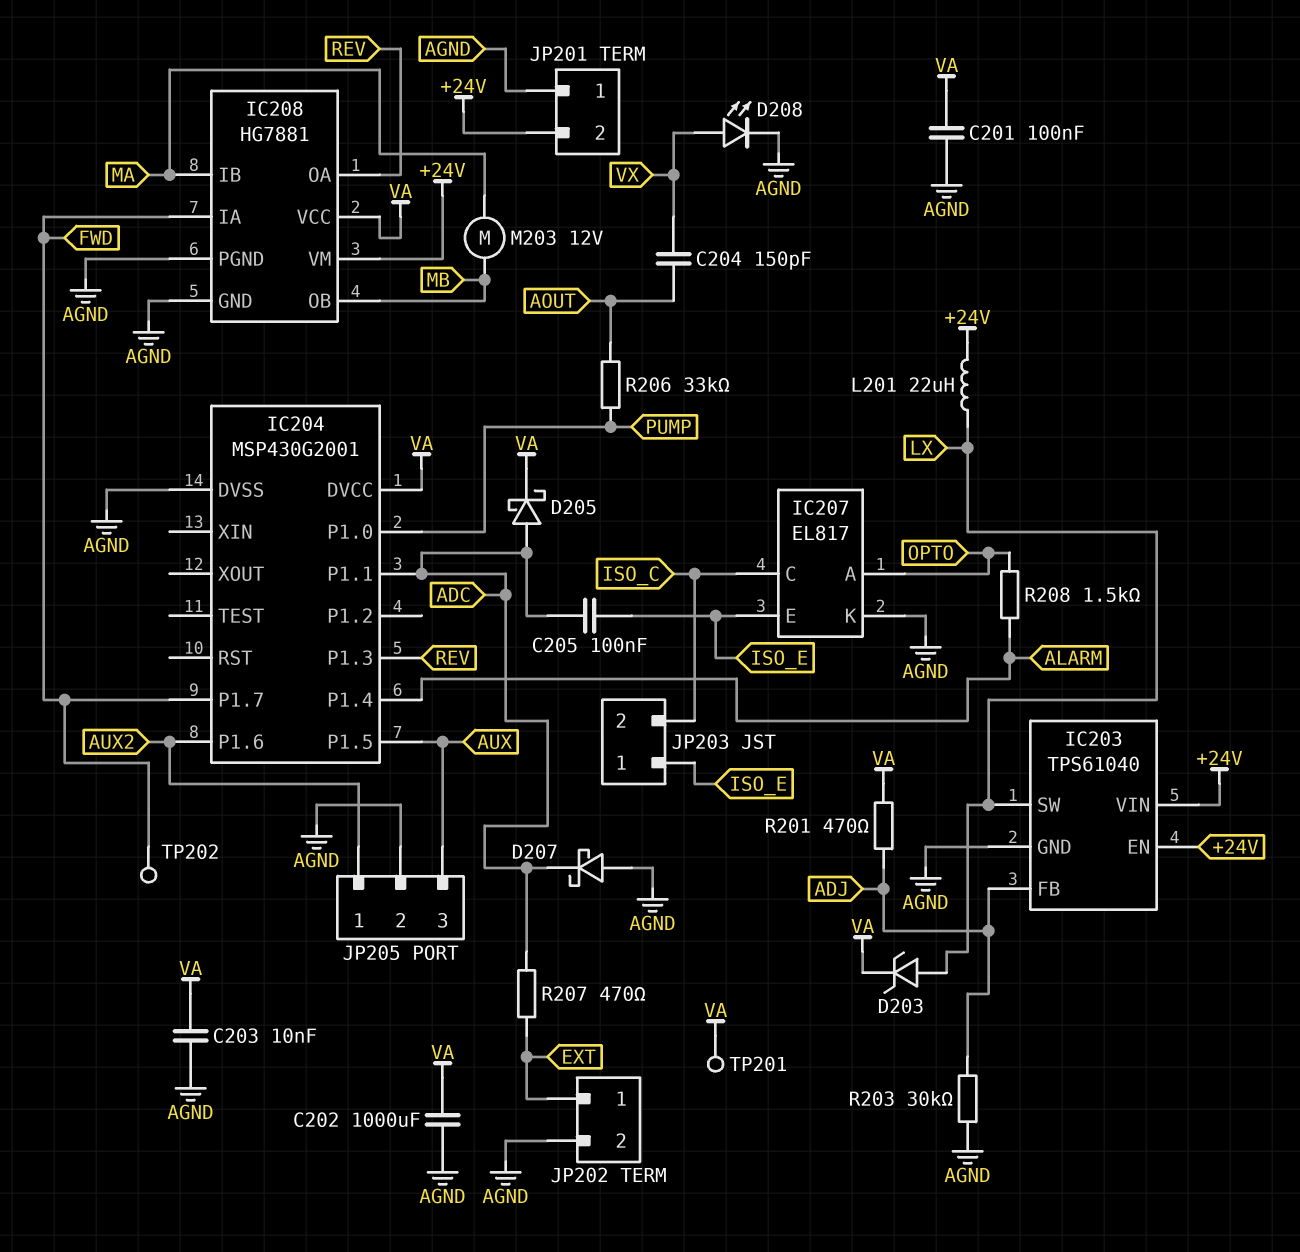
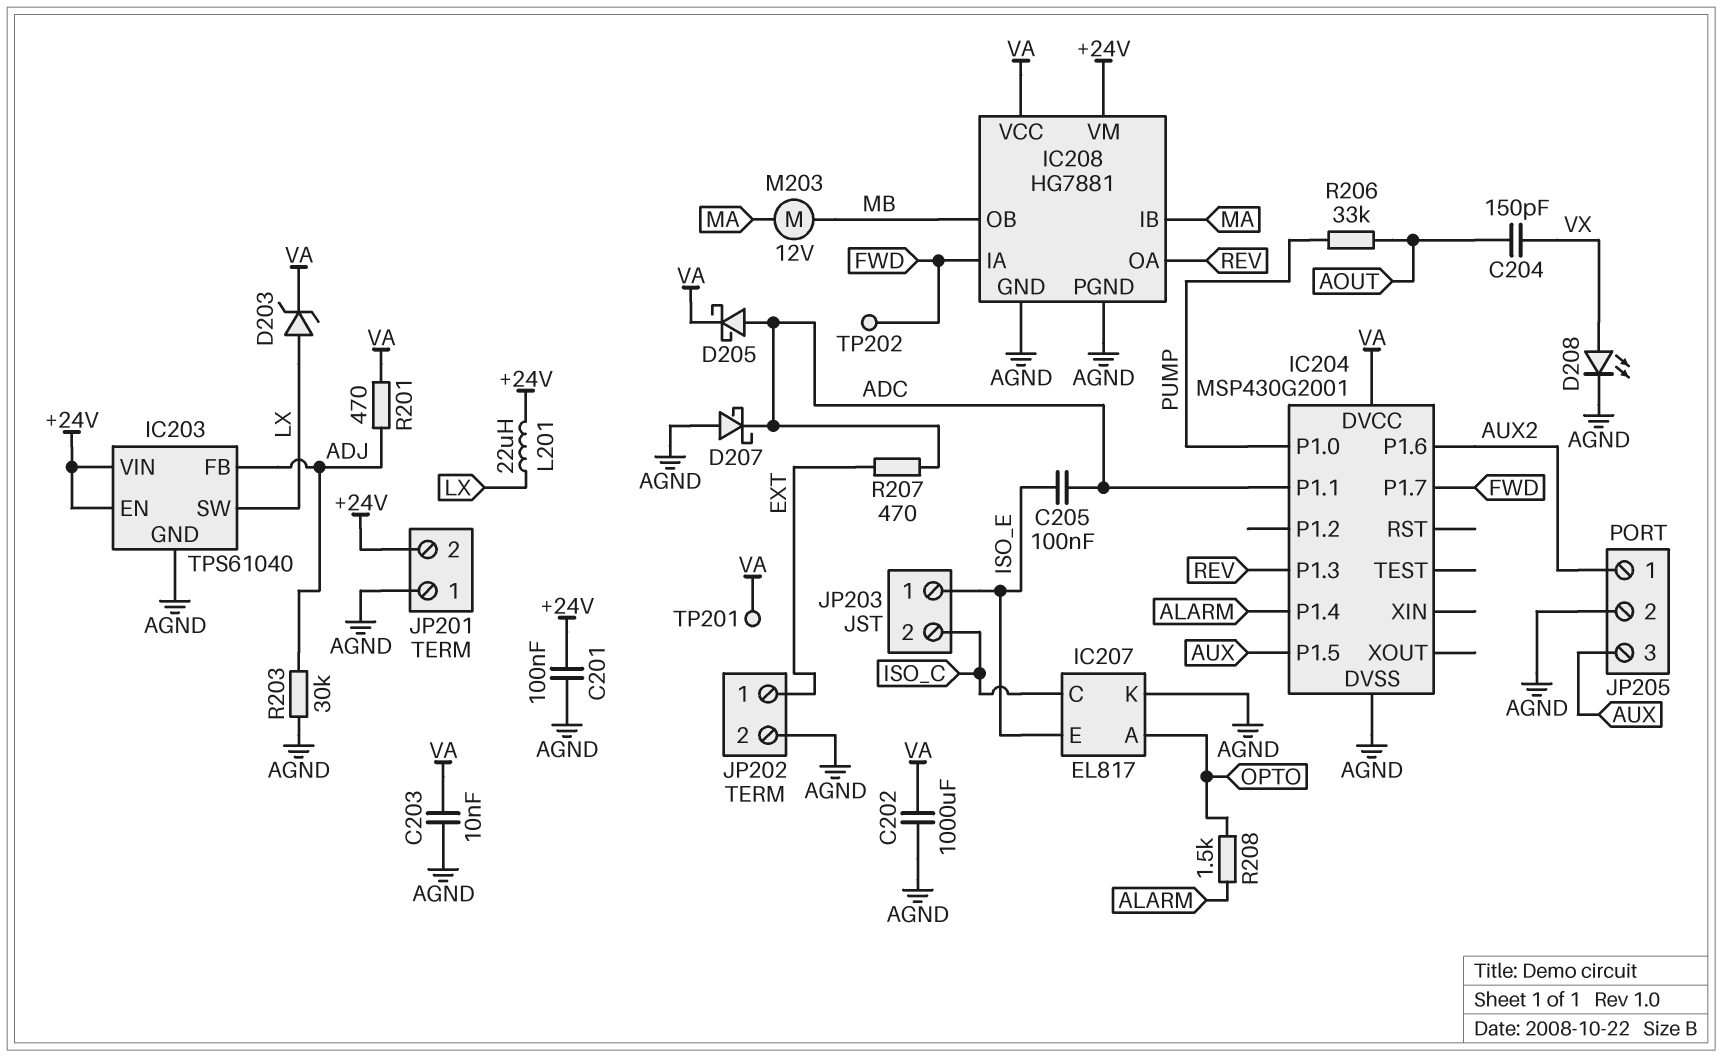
C201: 100nF (AGND, VA) -> 100nF (+24V, AGND)

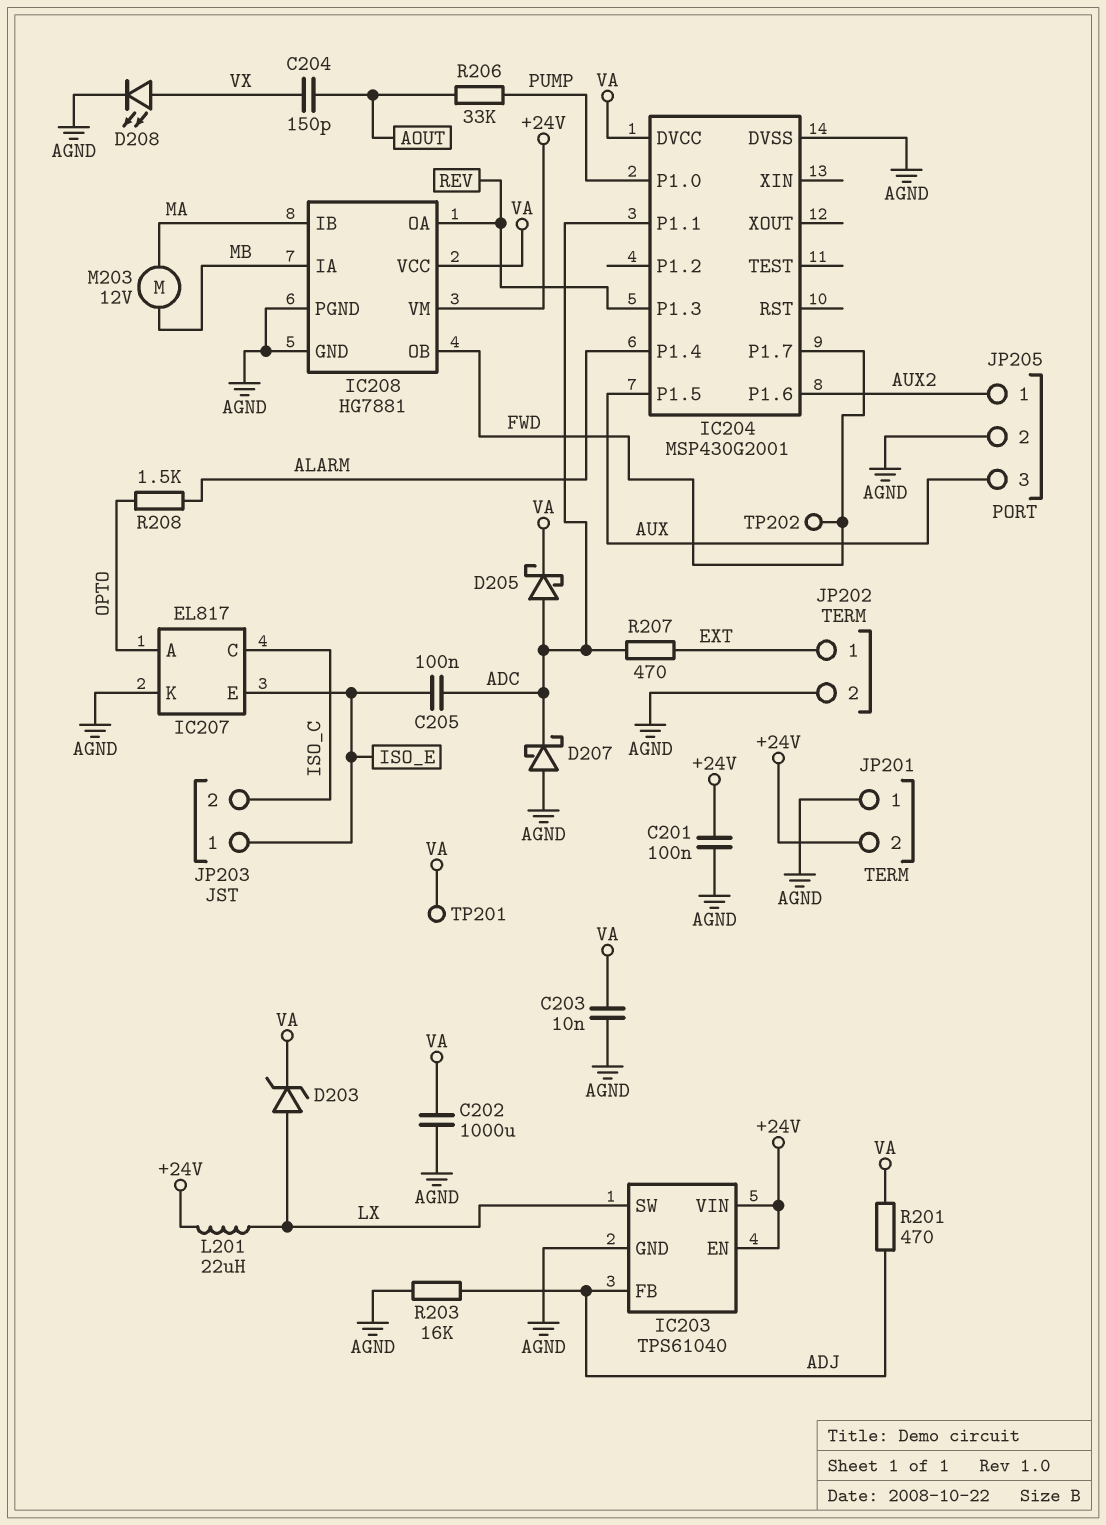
IC208 pin IA: FWD -> MB
IC208 pin OB: MB -> FWD
R203: 30k (ADJ, AGND) -> 16k (ADJ, AGND)

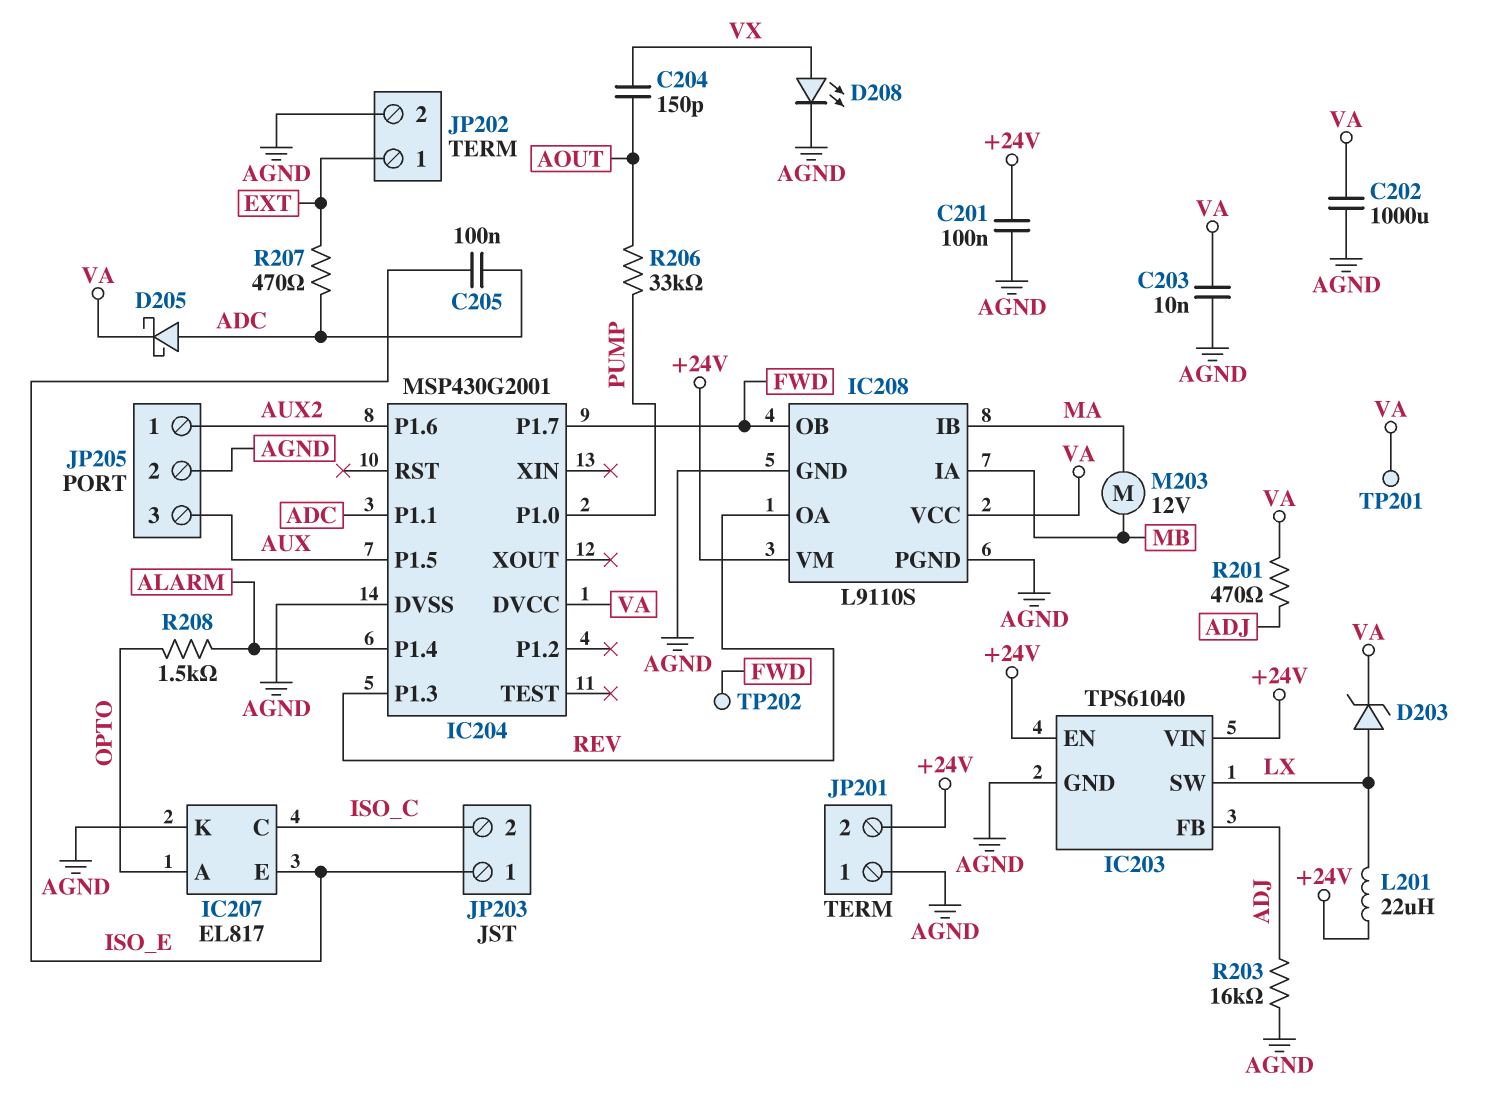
D207: schottky (A AGND, K ADC) -> none
IC208: HG7881 -> L9110S

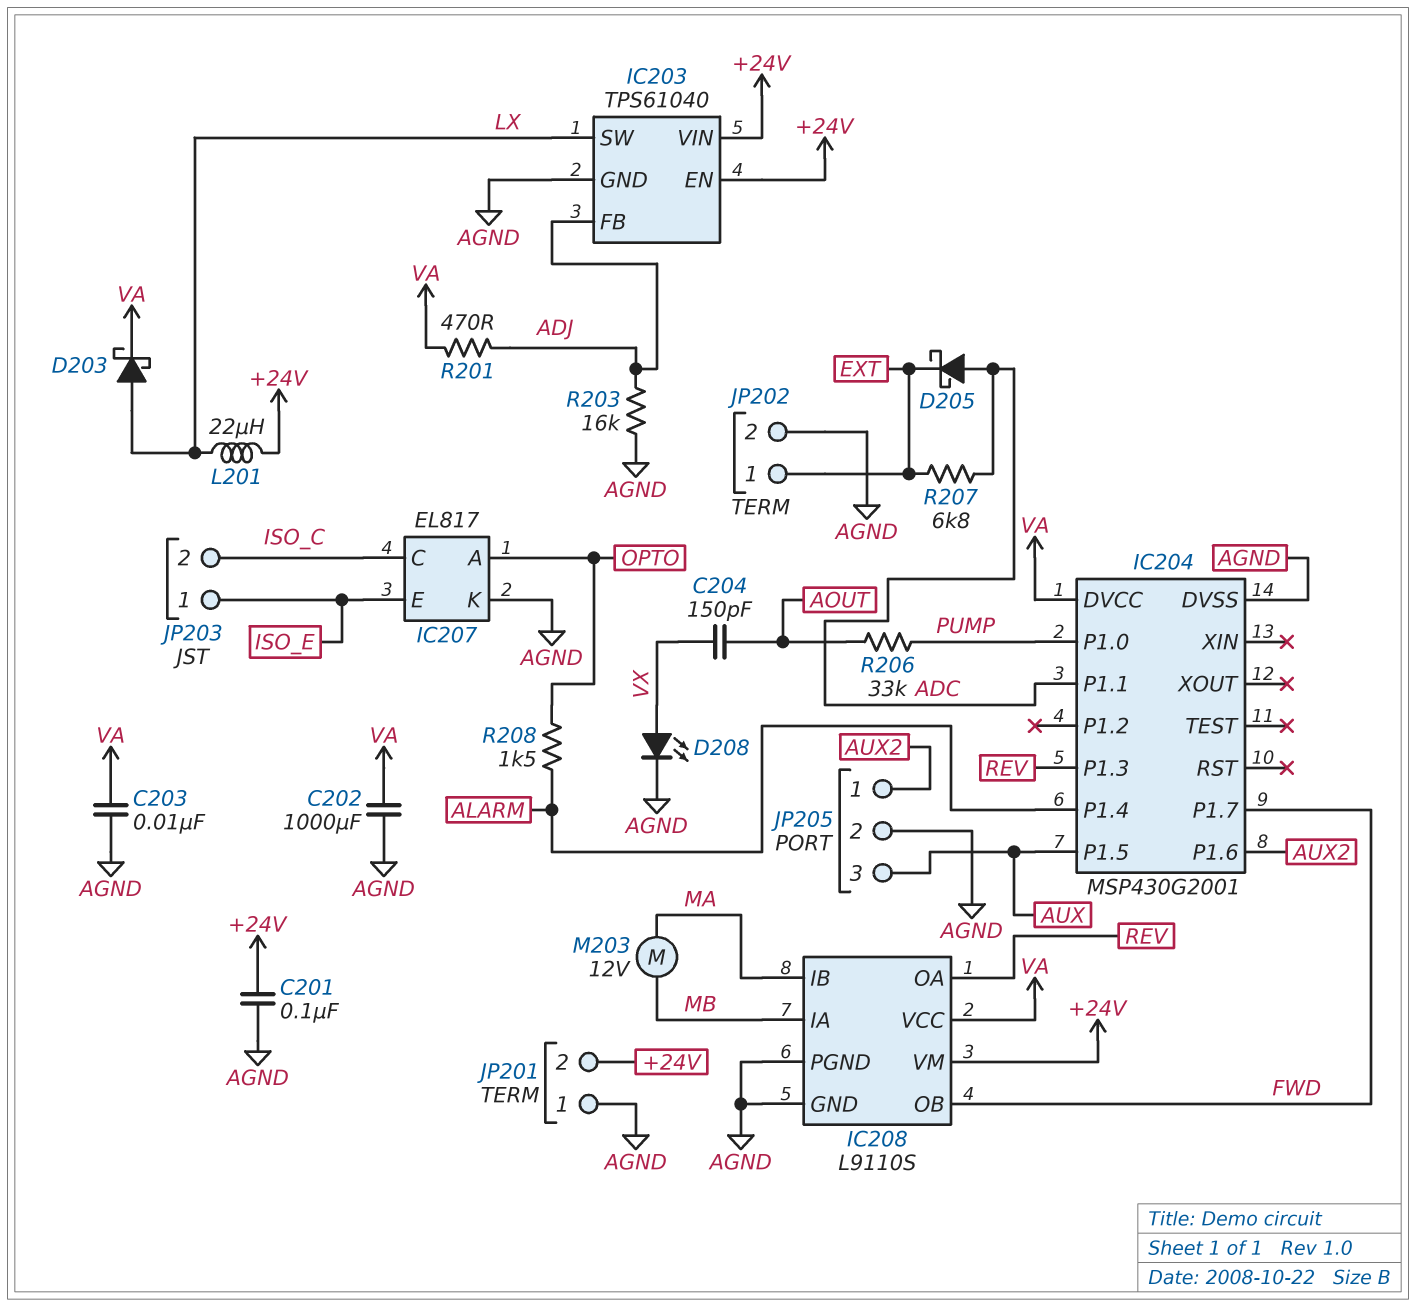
C205: 100nF (ADC, ISO_E) -> none
D203: zener (A LX, K VA) -> schottky (A LX, K VA)
D205: schottky (A ADC, K VA) -> schottky (A ADC, K EXT)
R207: 470 (ADC, EXT) -> 6.8k (ADC, EXT)
TP201: test point (VA) -> none
TP202: test point (FWD) -> none

